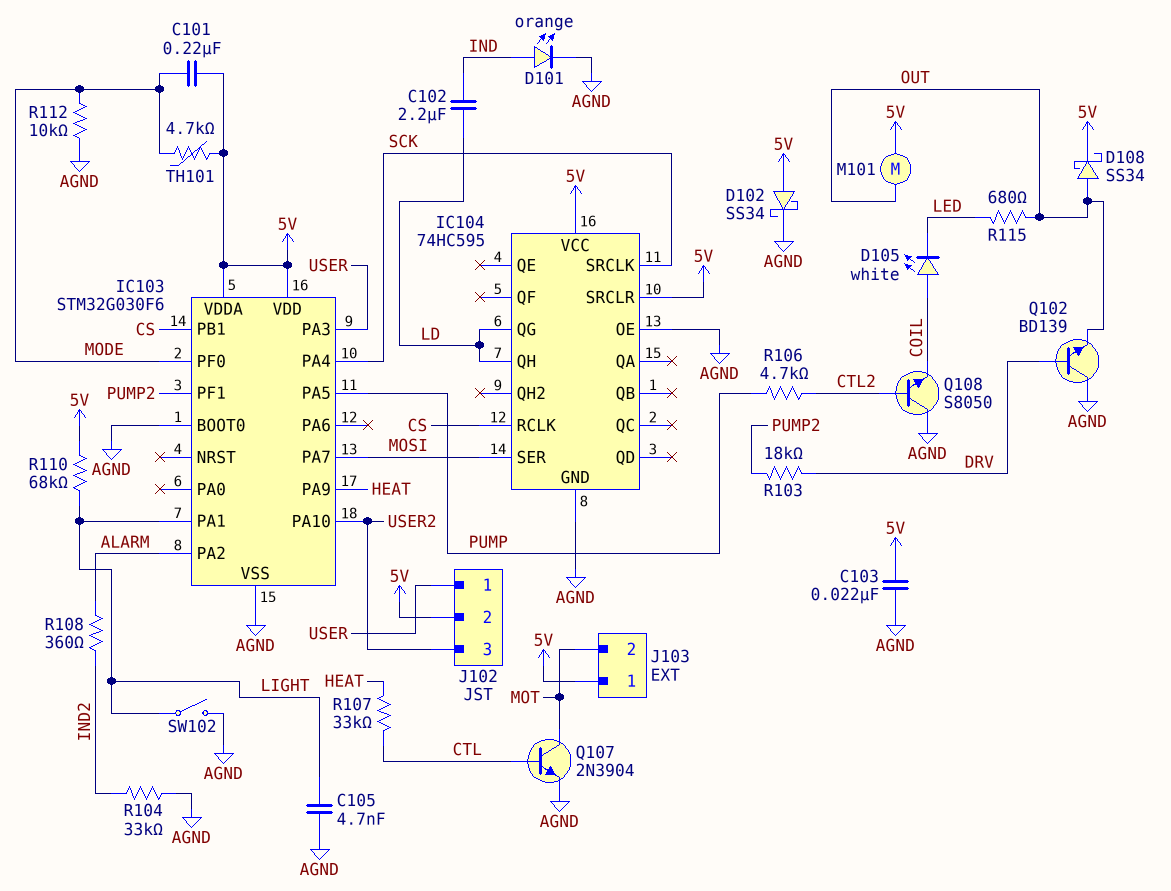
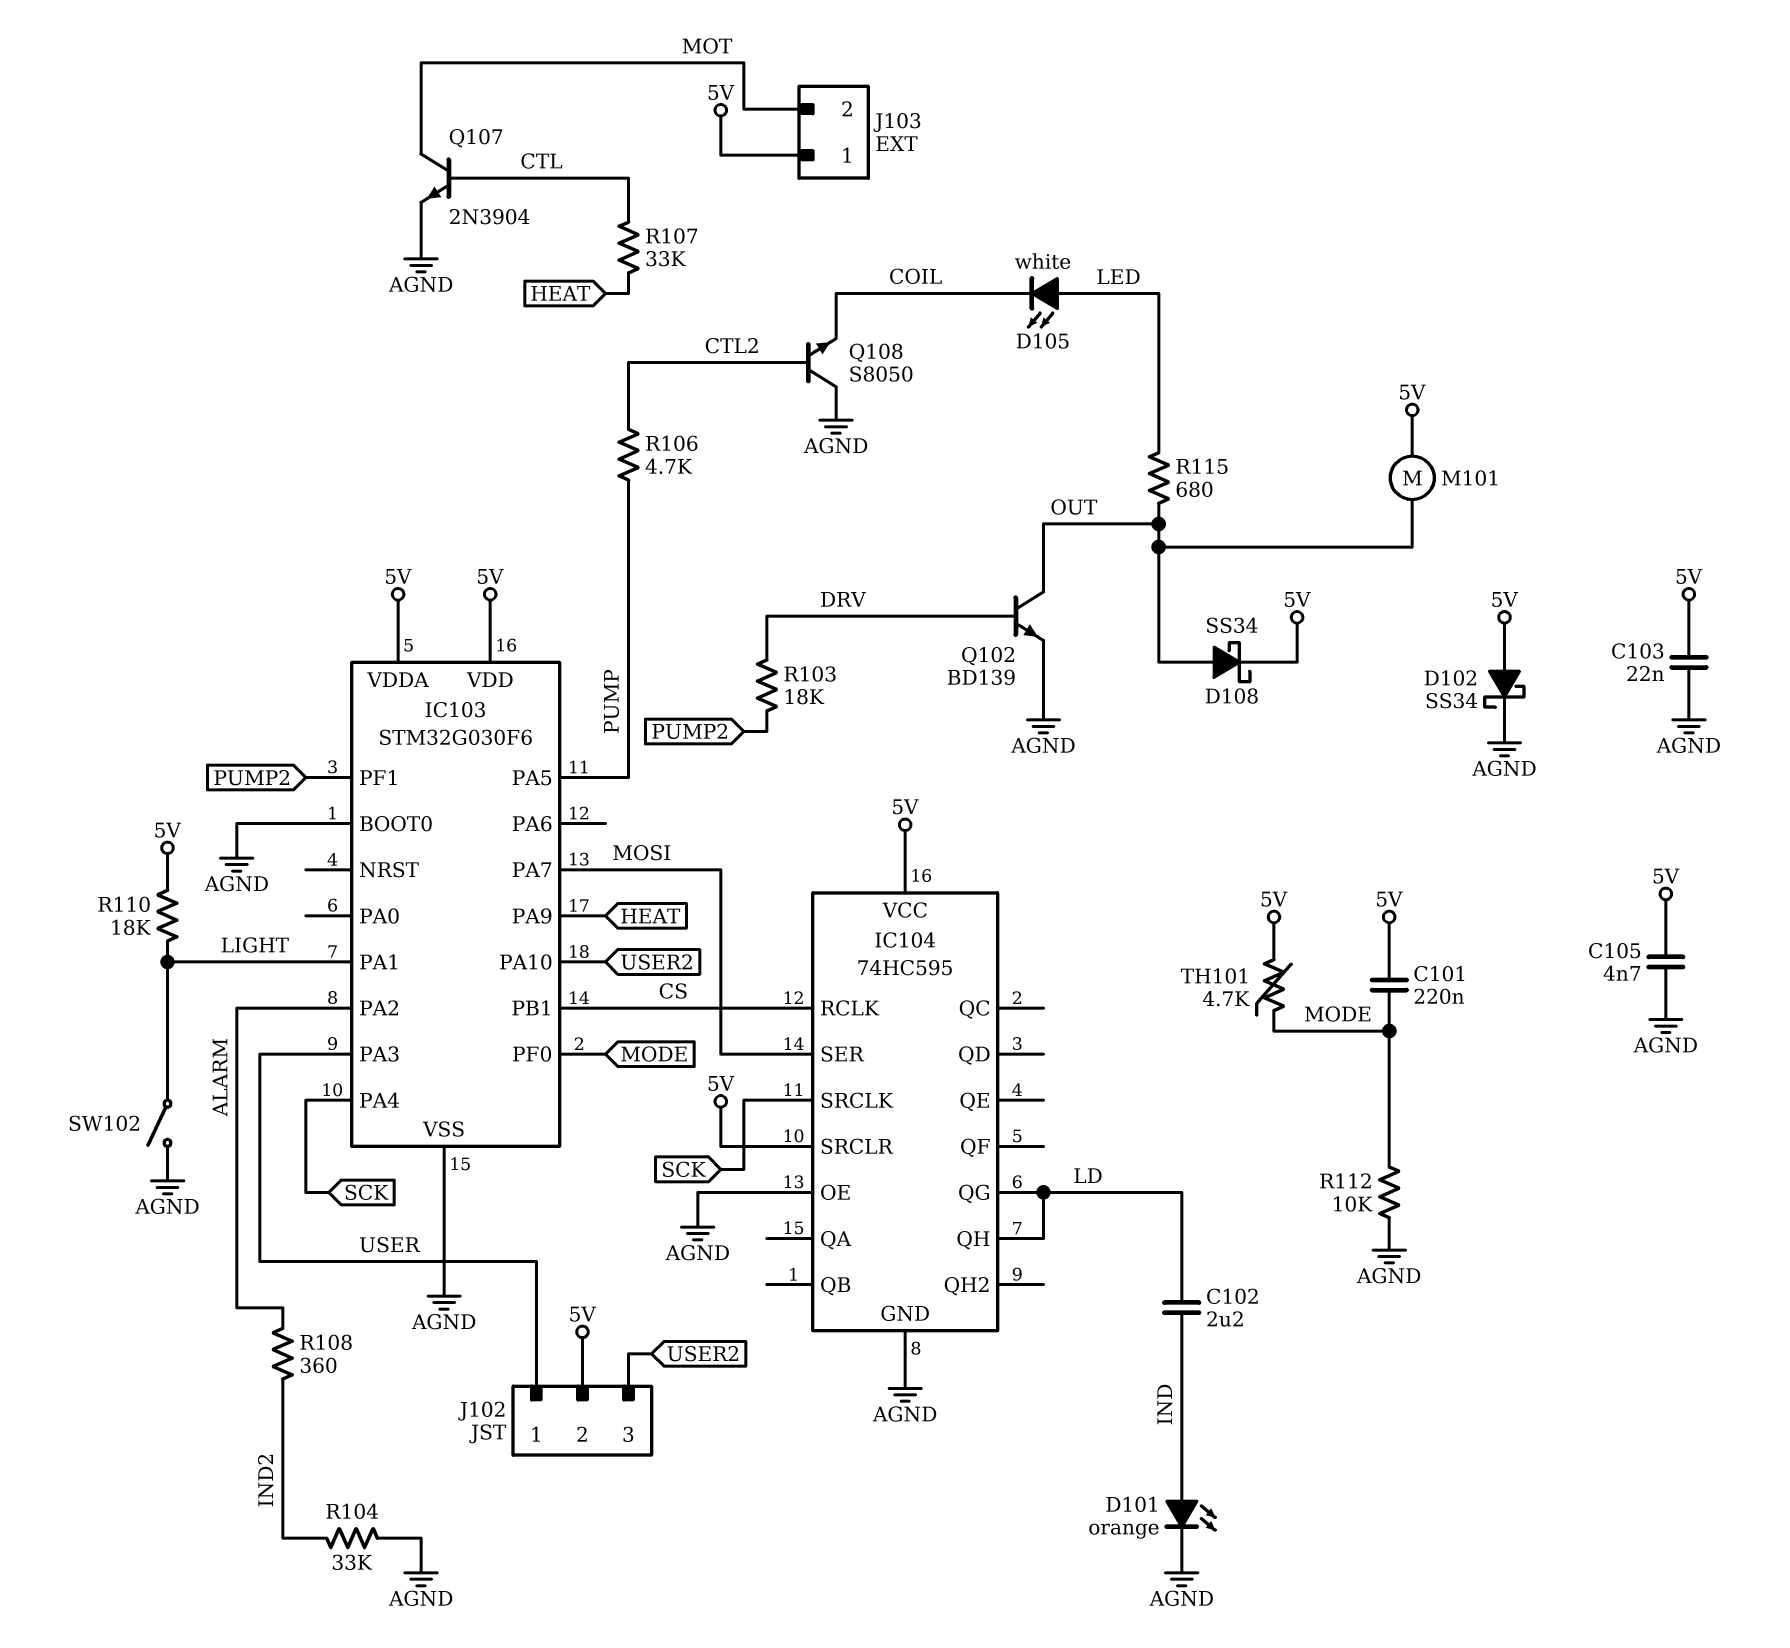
C105: 4.7nF (AGND, LIGHT) -> 4.7nF (5V, AGND)
D105: LED white (A COIL, K LED) -> LED white (A LED, K COIL)
Q102: NPN BD139 (B DRV, C AGND, E OUT) -> NPN BD139 (B DRV, C OUT, E AGND)
R110: 68k (5V, LIGHT) -> 18k (5V, LIGHT)

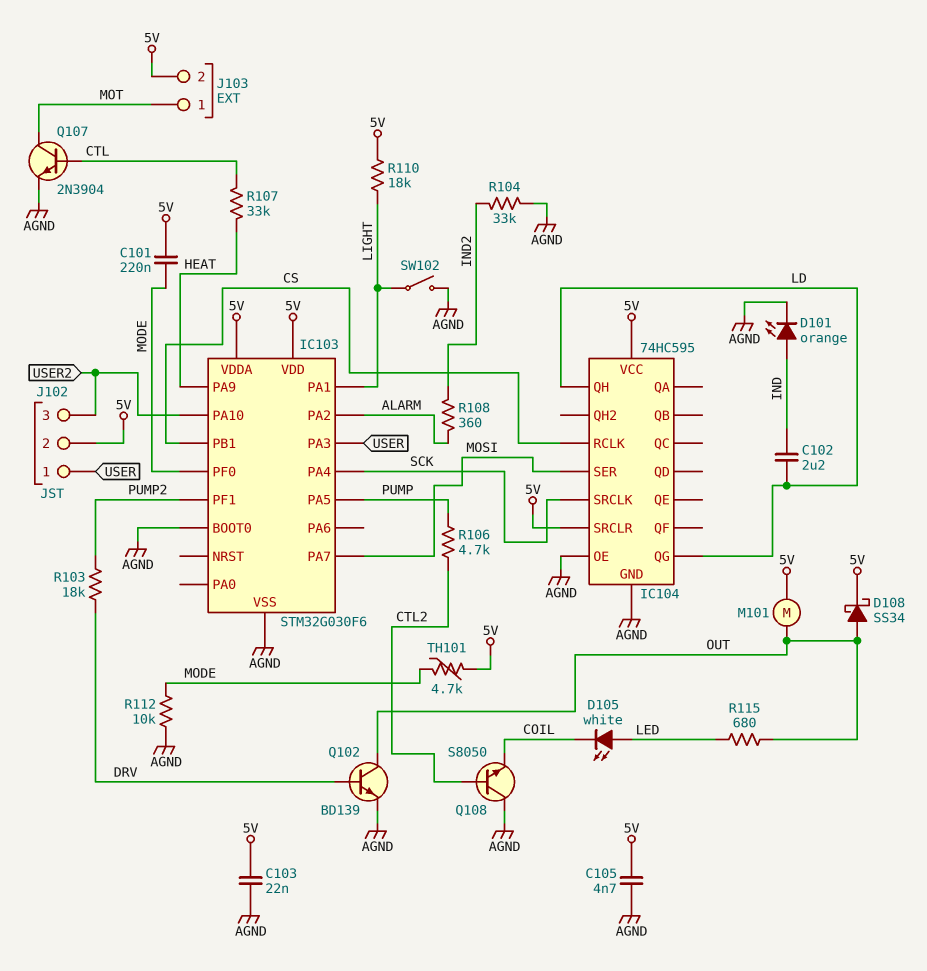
D102: schottky SS34 (A 5V, K AGND) -> none
J103 pin 1: 5V -> MOT
J103 pin 2: MOT -> 5V

